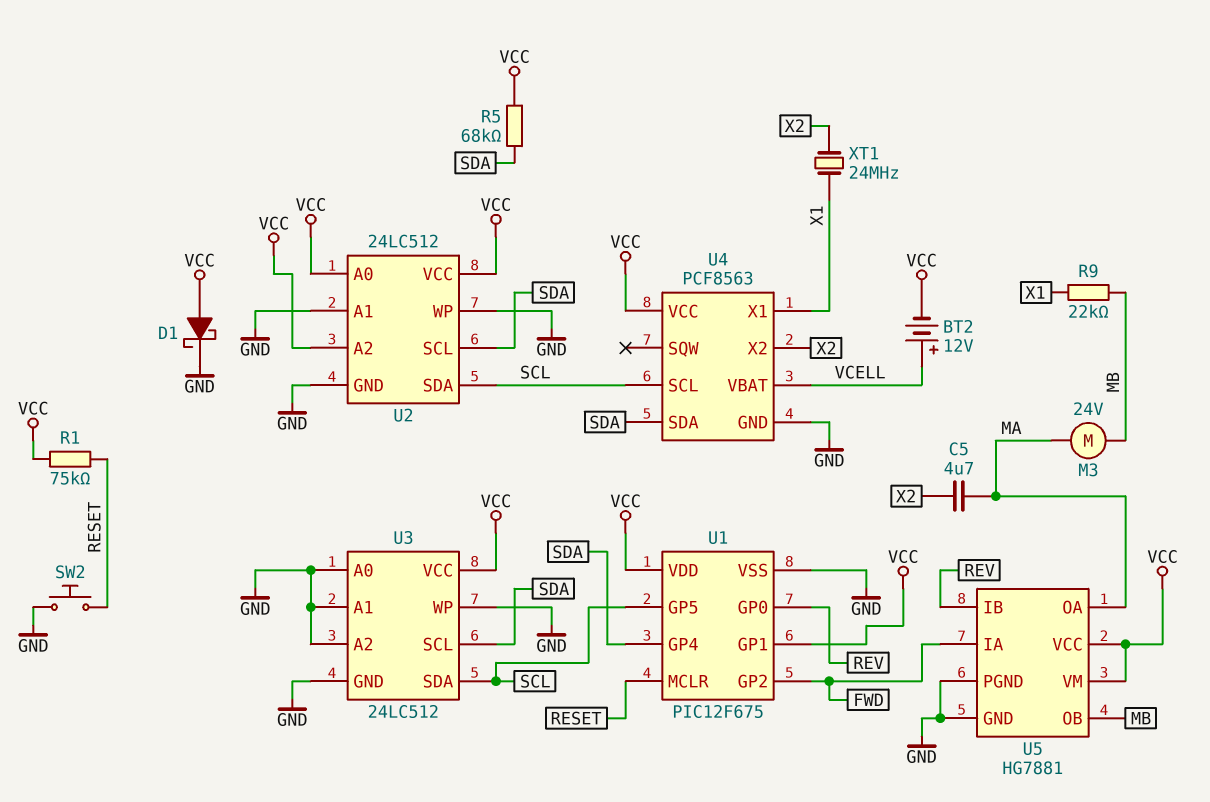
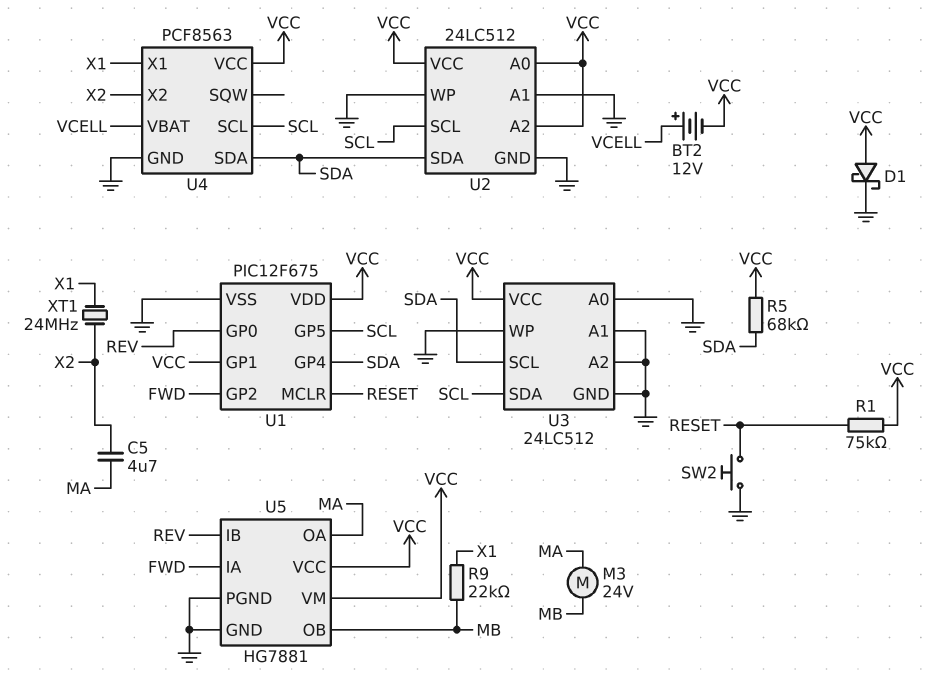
U2 pin SCL: SDA -> SCL
U2 pin SDA: SCL -> SDA

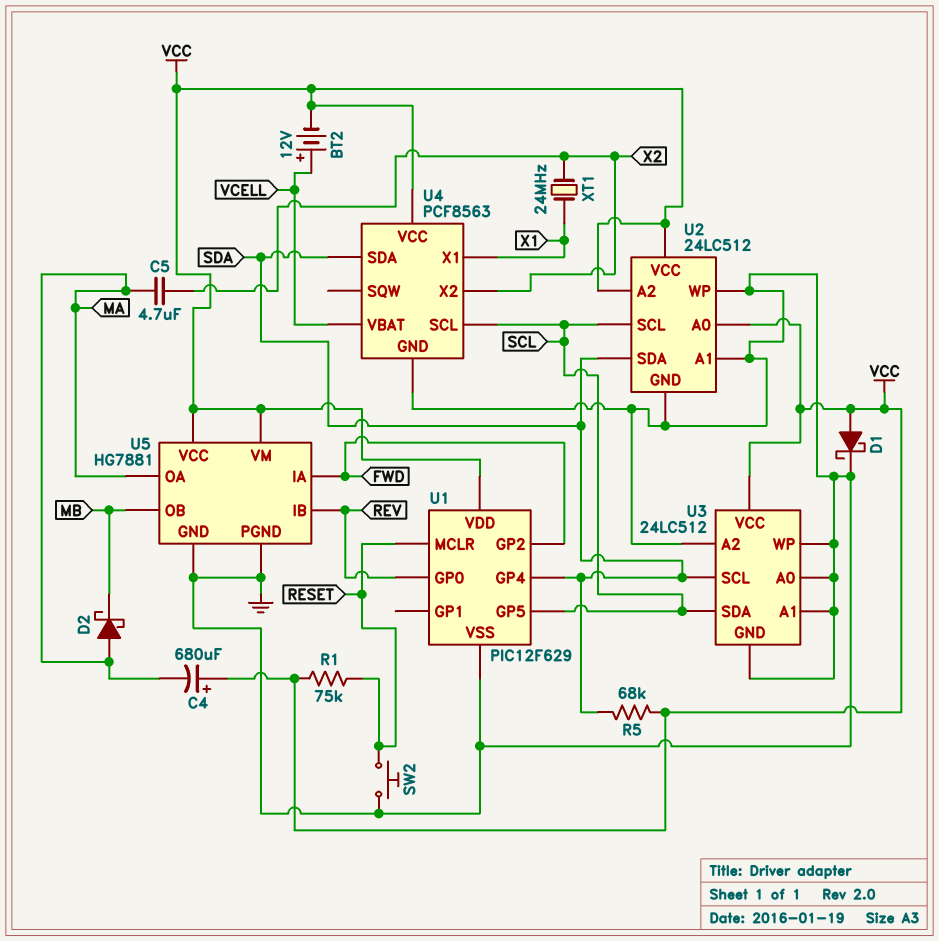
C4: none -> 680uF (plus VCC, minus MA)
D2: none -> schottky (A MA, K MB)
M3: motor 24V (MA, MB) -> none
R9: 22k (MB, X1) -> none
U1: PIC12F675 -> PIC12F629
U1 pin GP1: VCC -> none

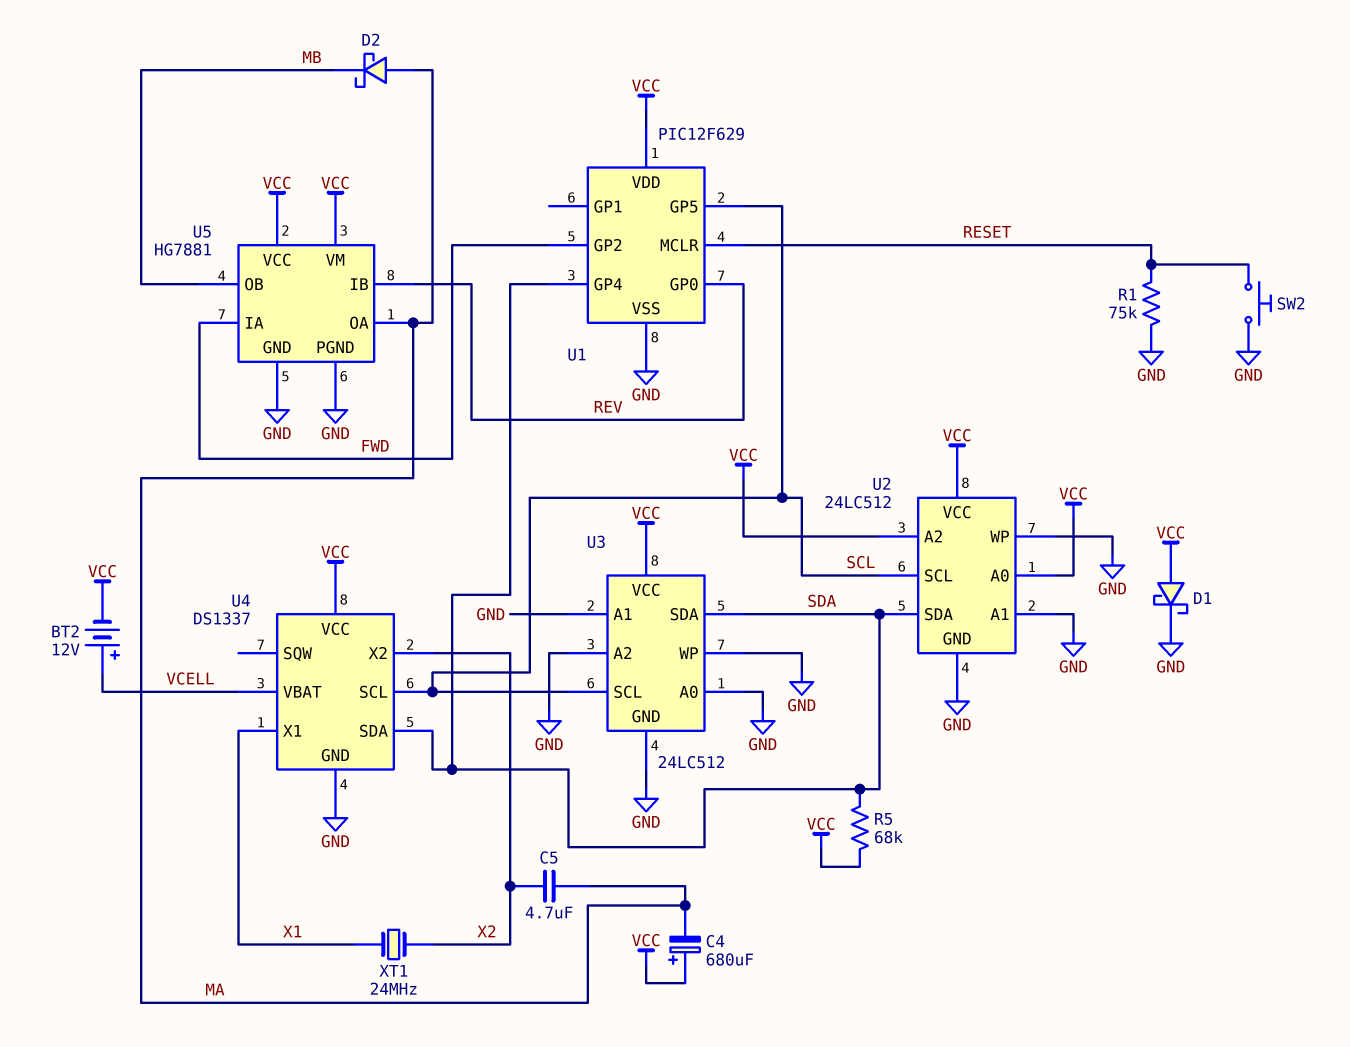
R1: 75k (RESET, VCC) -> 75k (GND, RESET)
U3 pin SCL: SDA -> SCL
U3 pin SDA: SCL -> SDA
U4: PCF8563 -> DS1337

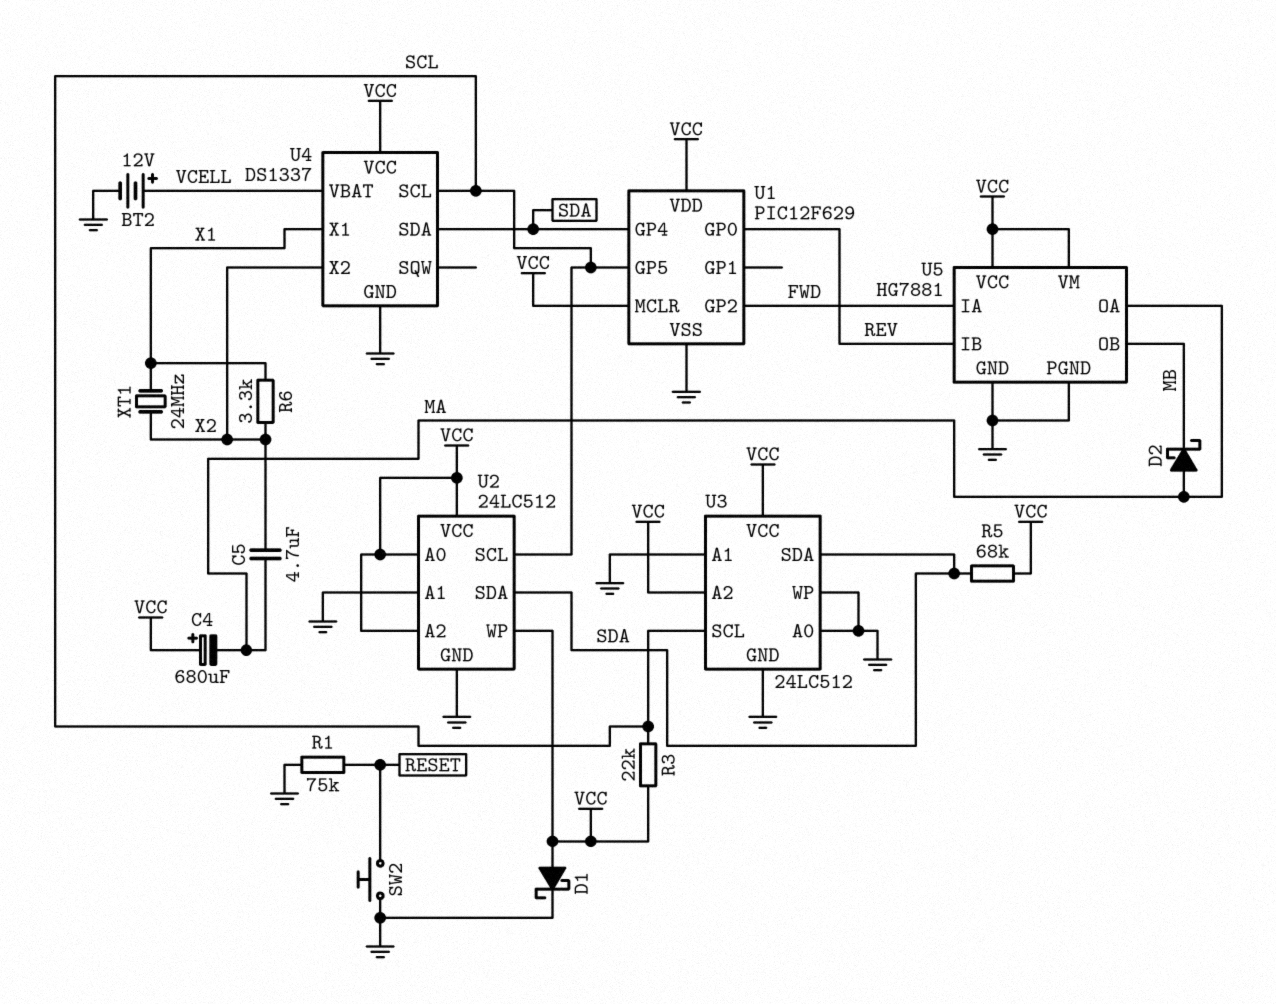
BT2: 12V (plus VCELL, minus VCC) -> 12V (plus VCELL, minus GND)
R3: none -> 22k (SCL, VCC)
R6: none -> 3.3k (X1, X2)
U1 pin MCLR: RESET -> VCC
U2 pin WP: GND -> VCC
U3 pin A2: GND -> VCC

